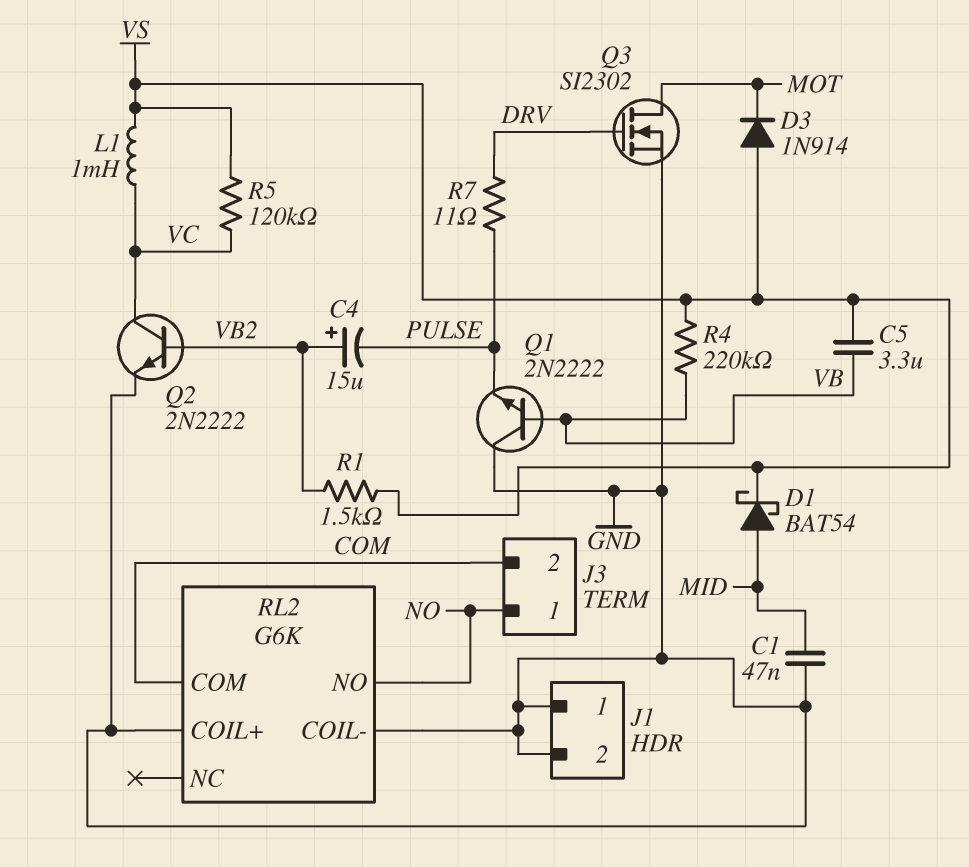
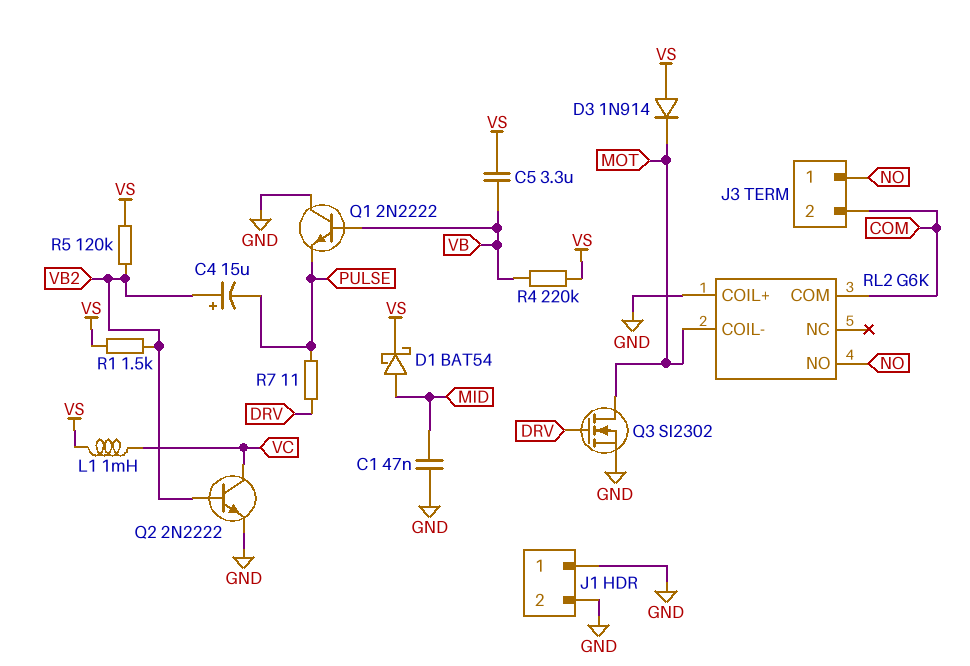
R5: 120k (VC, VS) -> 120k (VB2, VS)
RL2 pin COIL-: GND -> MOT

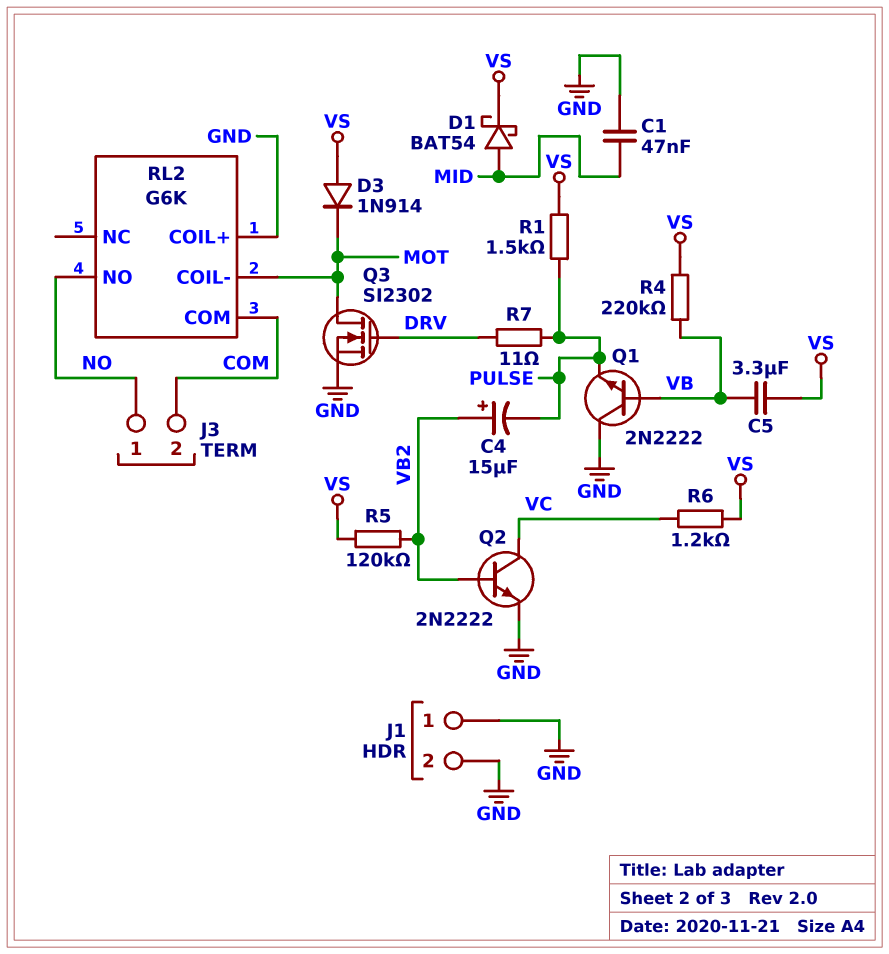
L1: 1mH (VC, VS) -> none
R1: 1.5k (VB2, VS) -> 1.5k (PULSE, VS)
R6: none -> 1.2k (VC, VS)

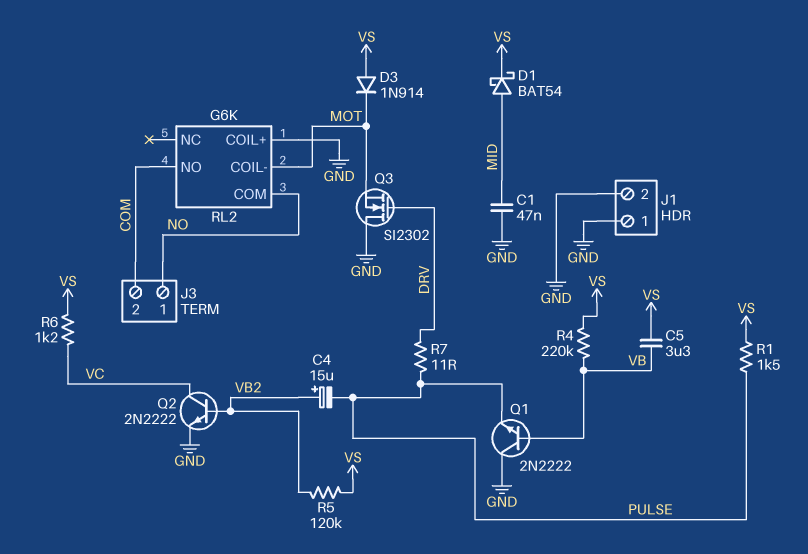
Q3: NMOS SI2302 (G DRV, D MOT, S GND) -> NMOS SI2302 (G DRV, D GND, S MOT)
RL2 pin COM: COM -> NO
RL2 pin NO: NO -> COM

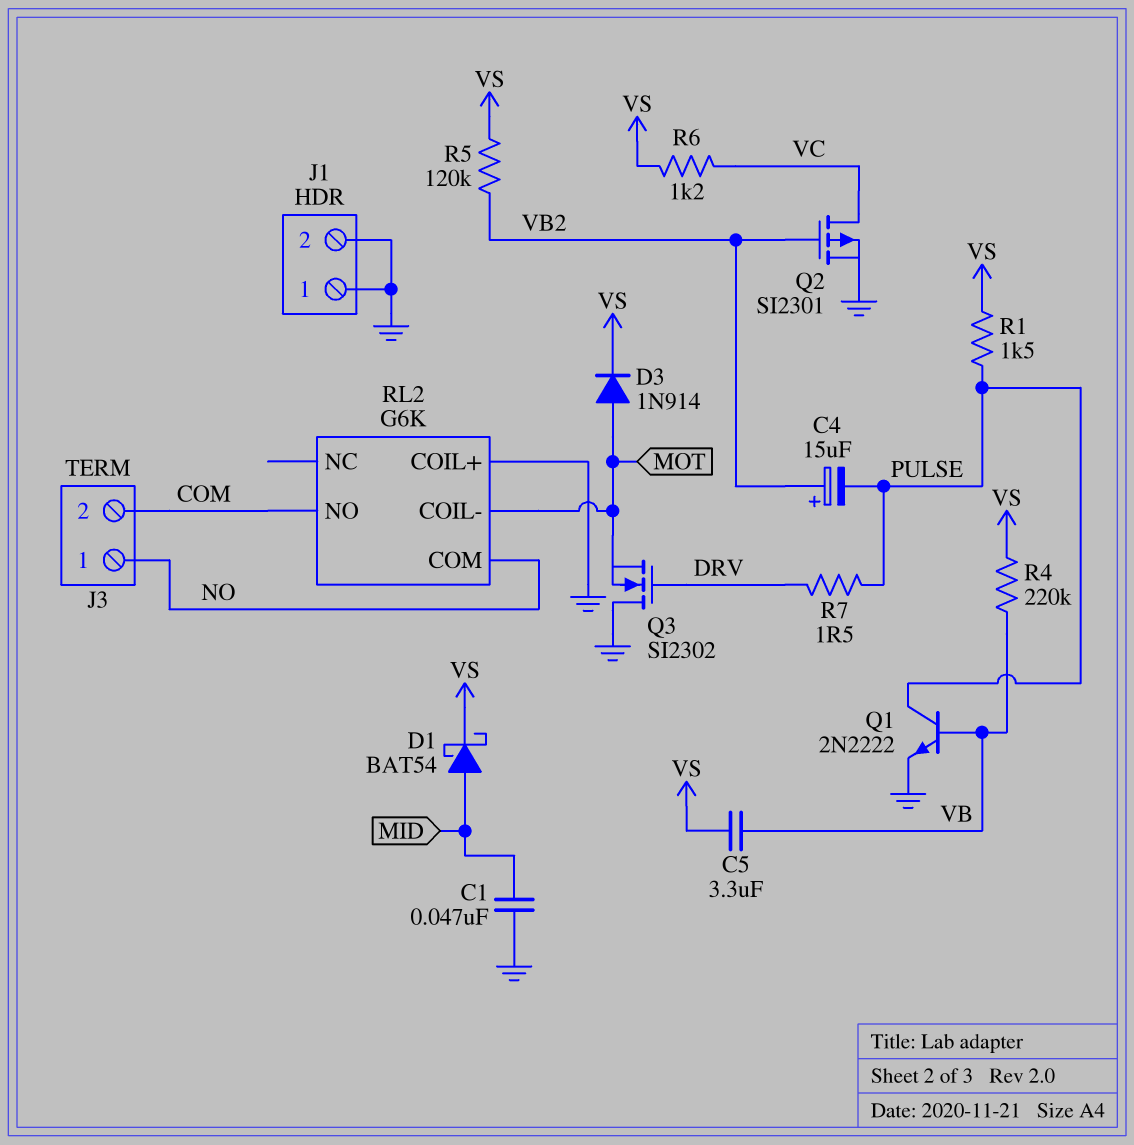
D3: diode 1N914 (A VS, K MOT) -> diode 1N914 (A MOT, K VS)
Q1: NPN 2N2222 (B VB, C GND, E PULSE) -> NPN 2N2222 (B VB, C PULSE, E GND)
Q2: NPN 2N2222 (B VB2, C VC, E GND) -> PMOS SI2301 (G VB2, D VC, S GND)
R7: 11 (DRV, PULSE) -> 1.5 (DRV, PULSE)

